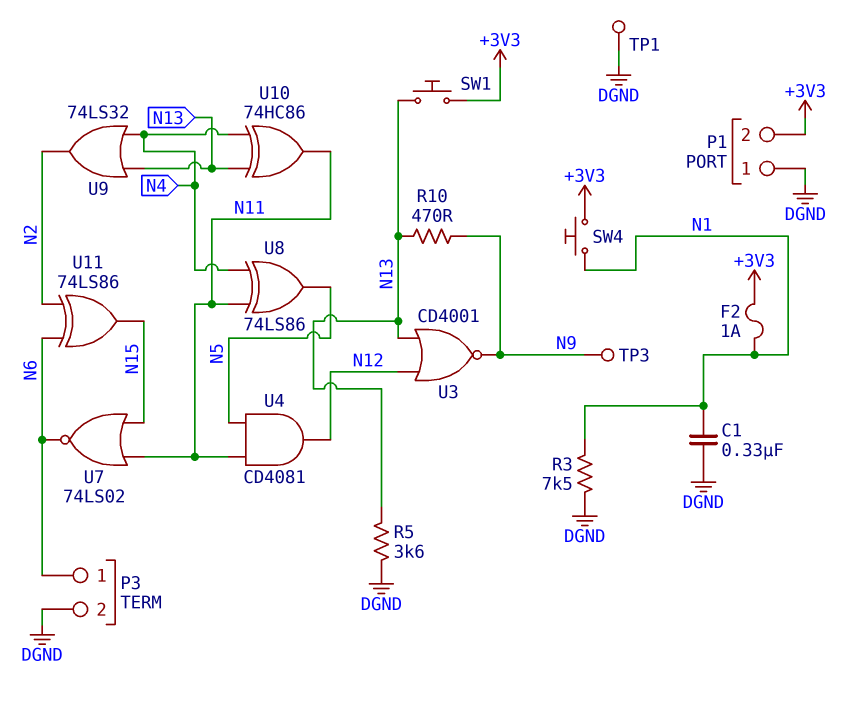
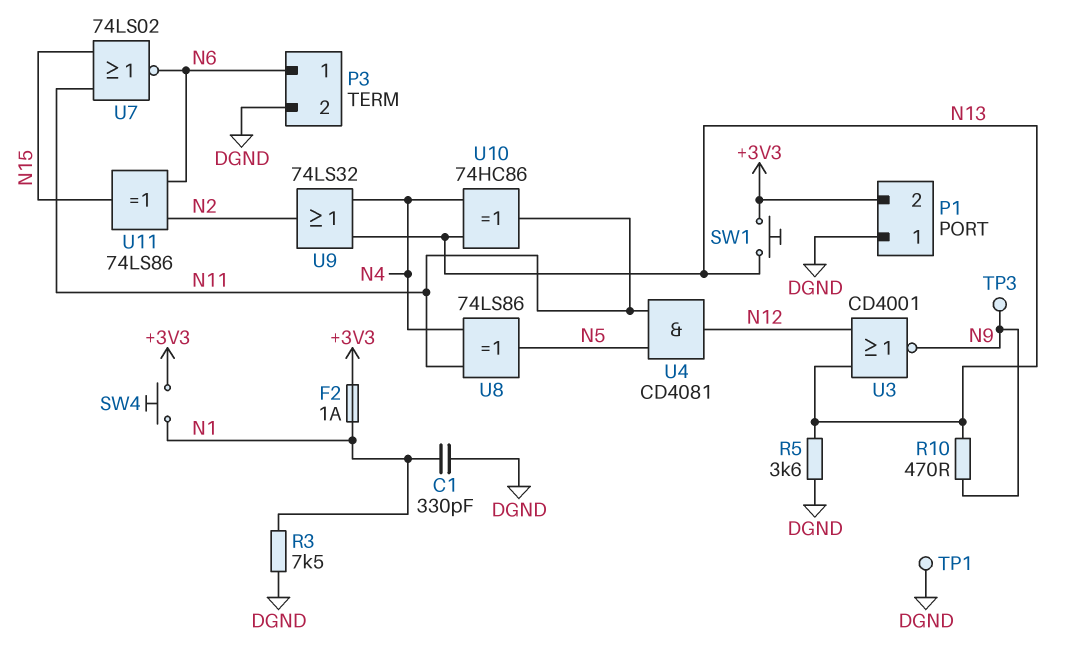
C1: 330nF (DGND, N1) -> 330pF (DGND, N1)

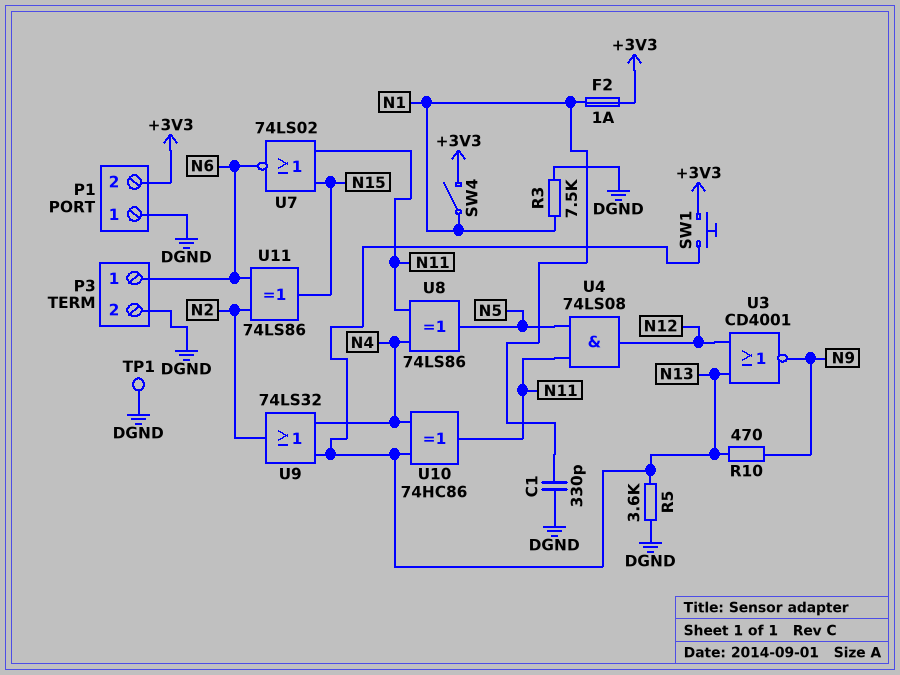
SW4: button (+3V3, N1) -> switch (+3V3, N1)
TP3: test point (N9) -> none
U4: AND CD4081 (in N5, in N11, out N12) -> AND 74LS08 (in N5, in N11, out N12)

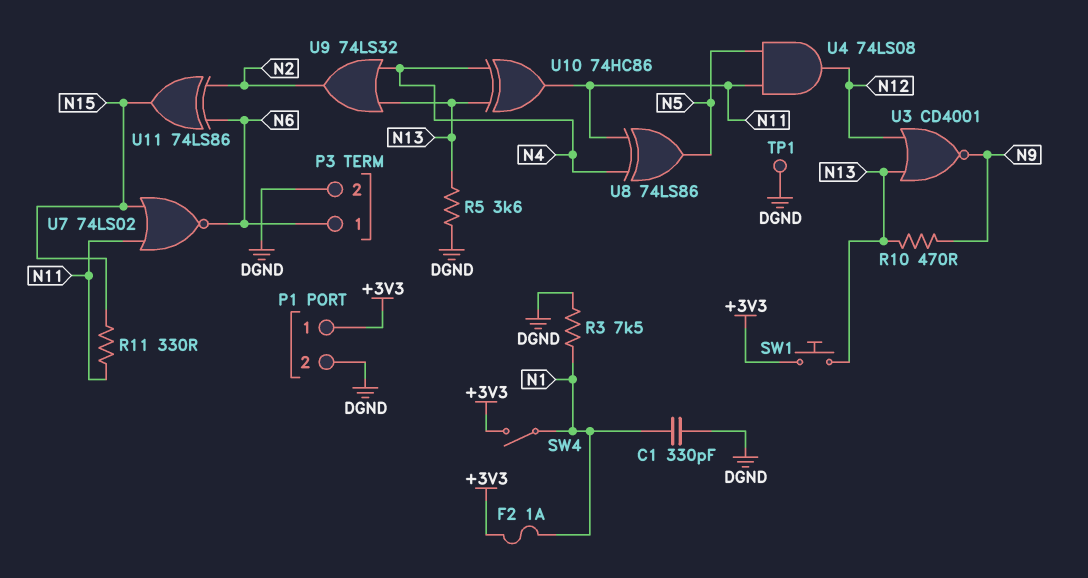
P1 pin 1: DGND -> +3V3
P1 pin 2: +3V3 -> DGND
R11: none -> 330 (N11, N15)

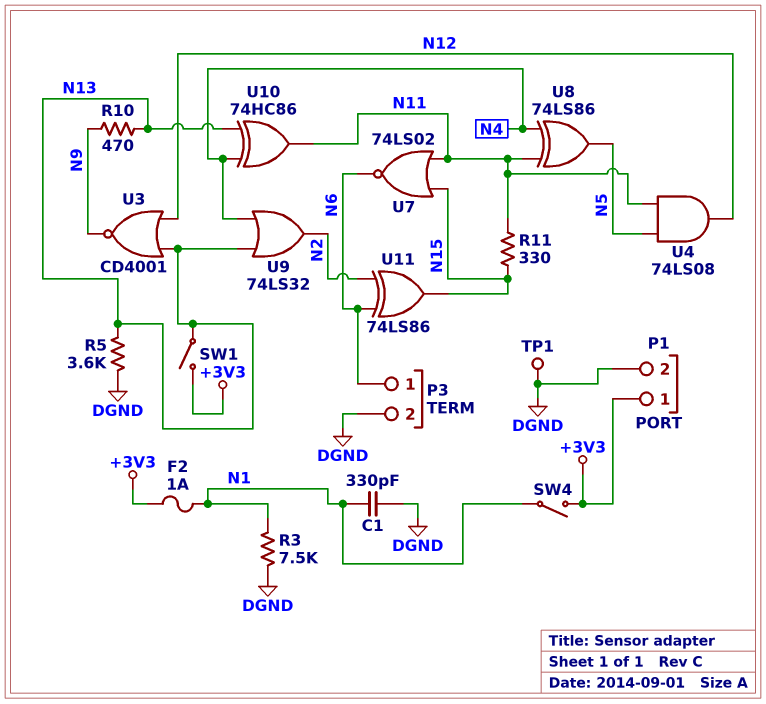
SW1: button (+3V3, N13) -> switch (+3V3, N13)

